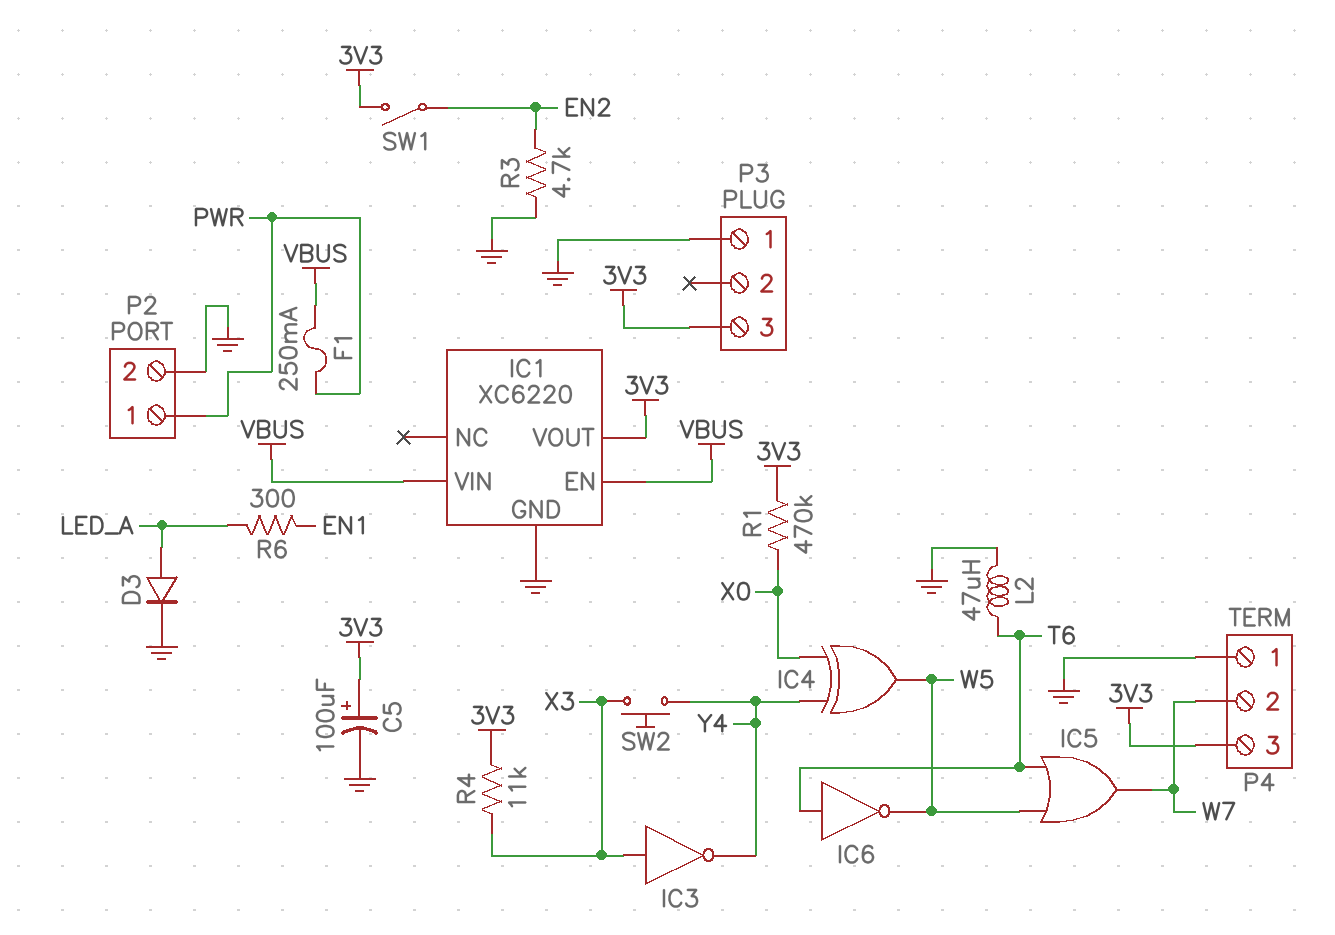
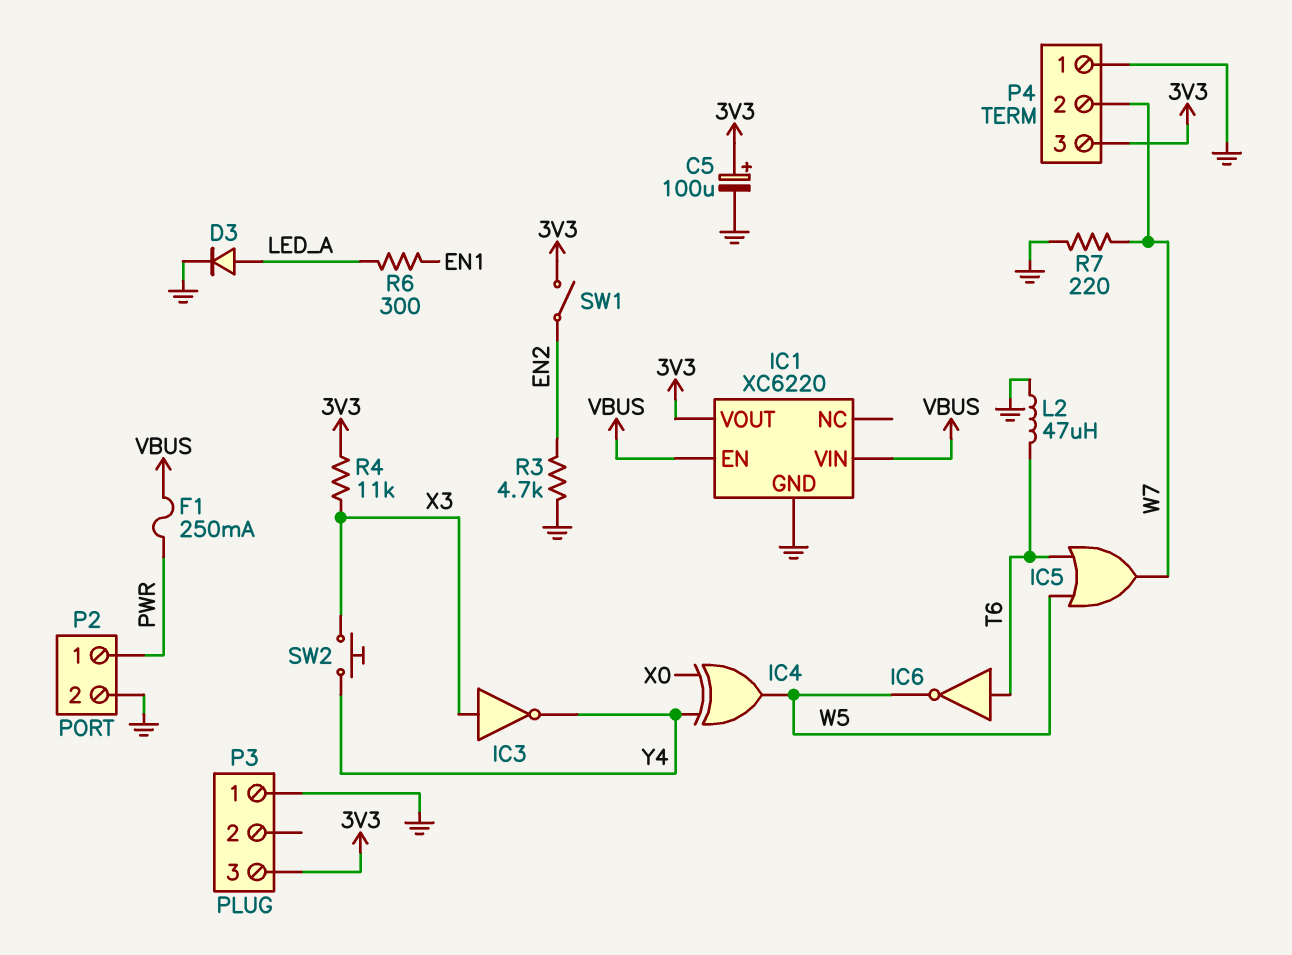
R1: 470k (3V3, X0) -> none
R7: none -> 220 (GND, W7)

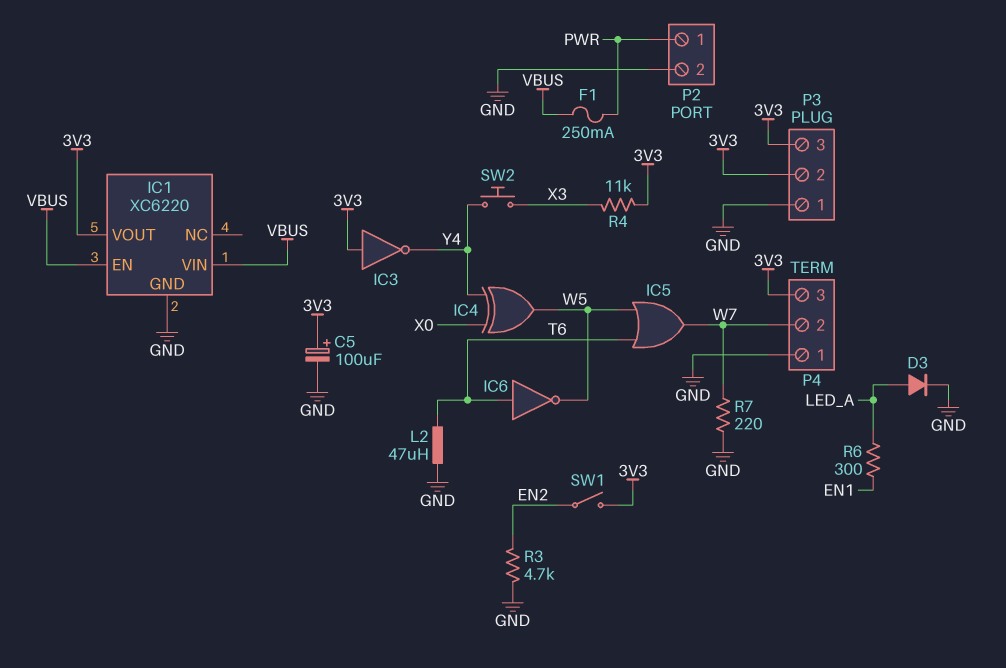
IC3: NOT (in X3, out Y4) -> NOT (in 3V3, out Y4)
P3 pin 2: none -> 3V3

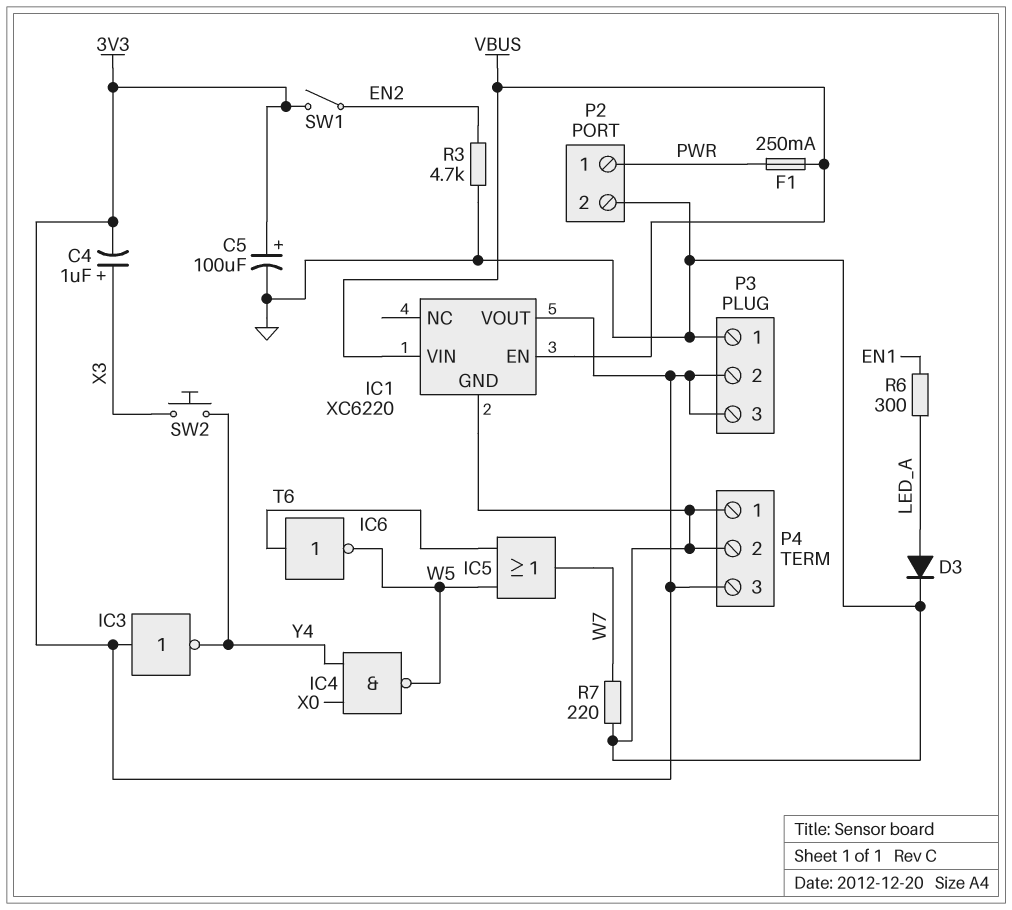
C4: none -> 1uF (plus X3, minus 3V3)
IC4: XOR (in X0, in Y4, out W5) -> NAND (in X0, in Y4, out W5)
L2: 47uH (GND, T6) -> none
P4 pin 2: W7 -> GND
R4: 11k (3V3, X3) -> none

